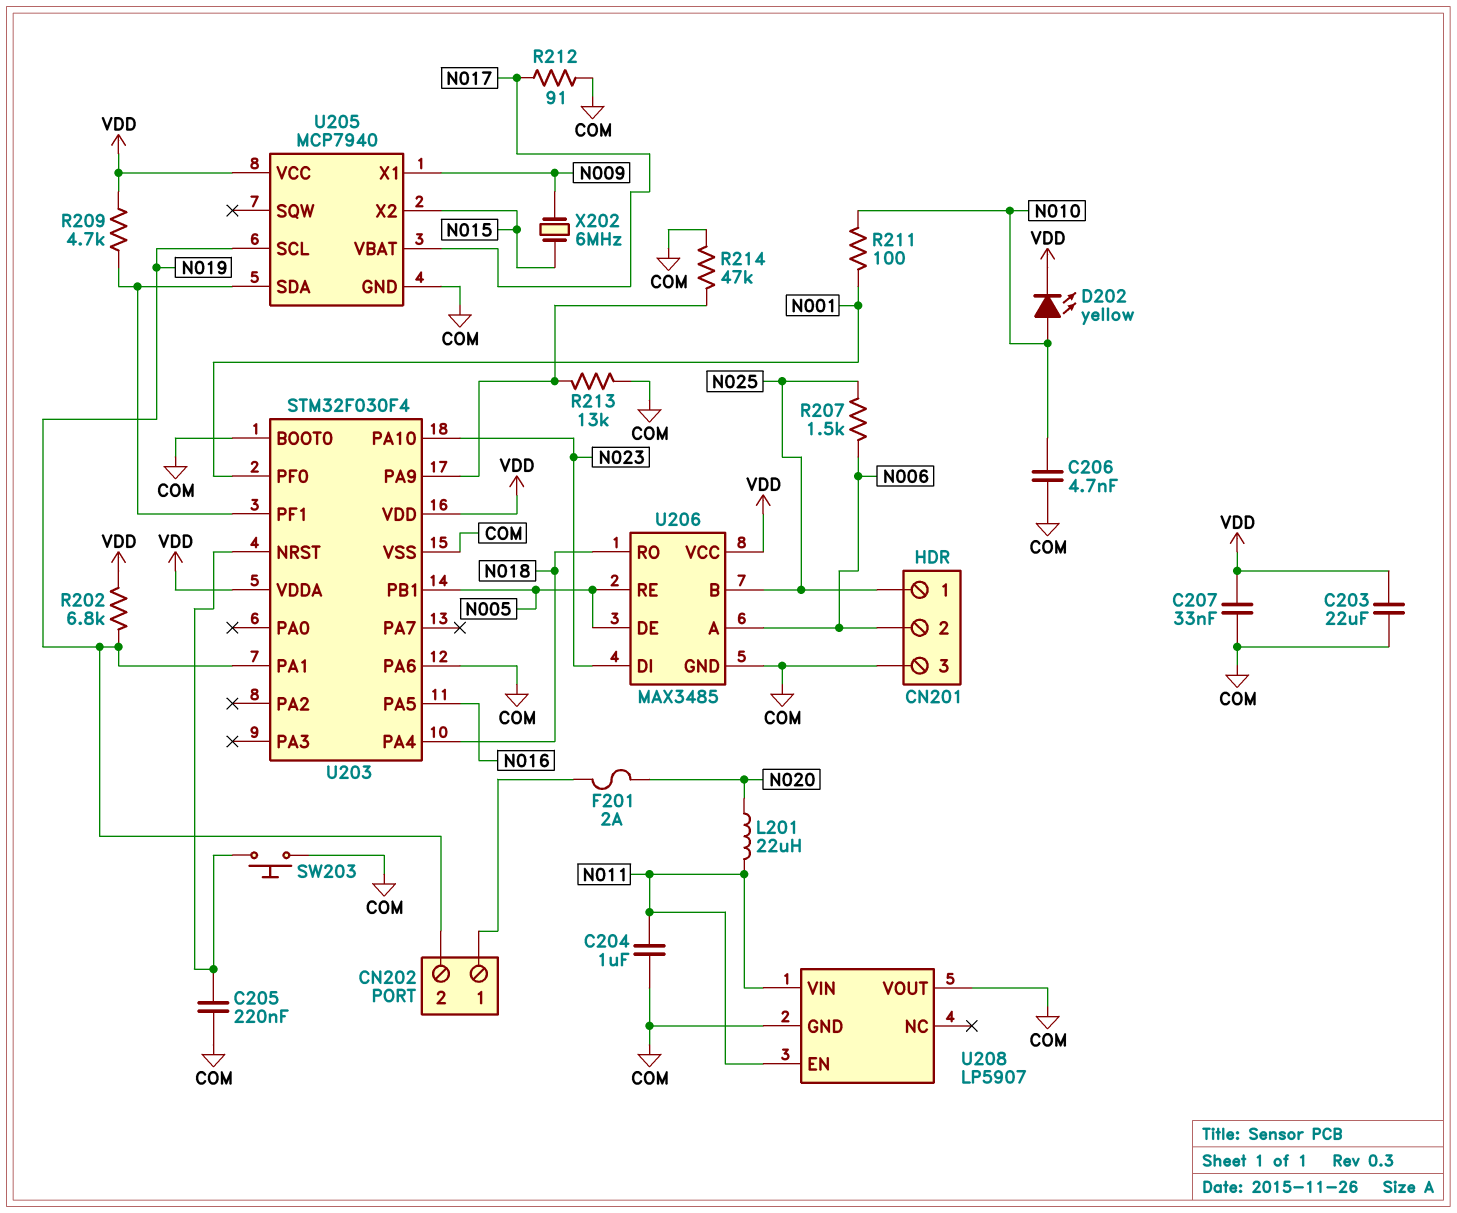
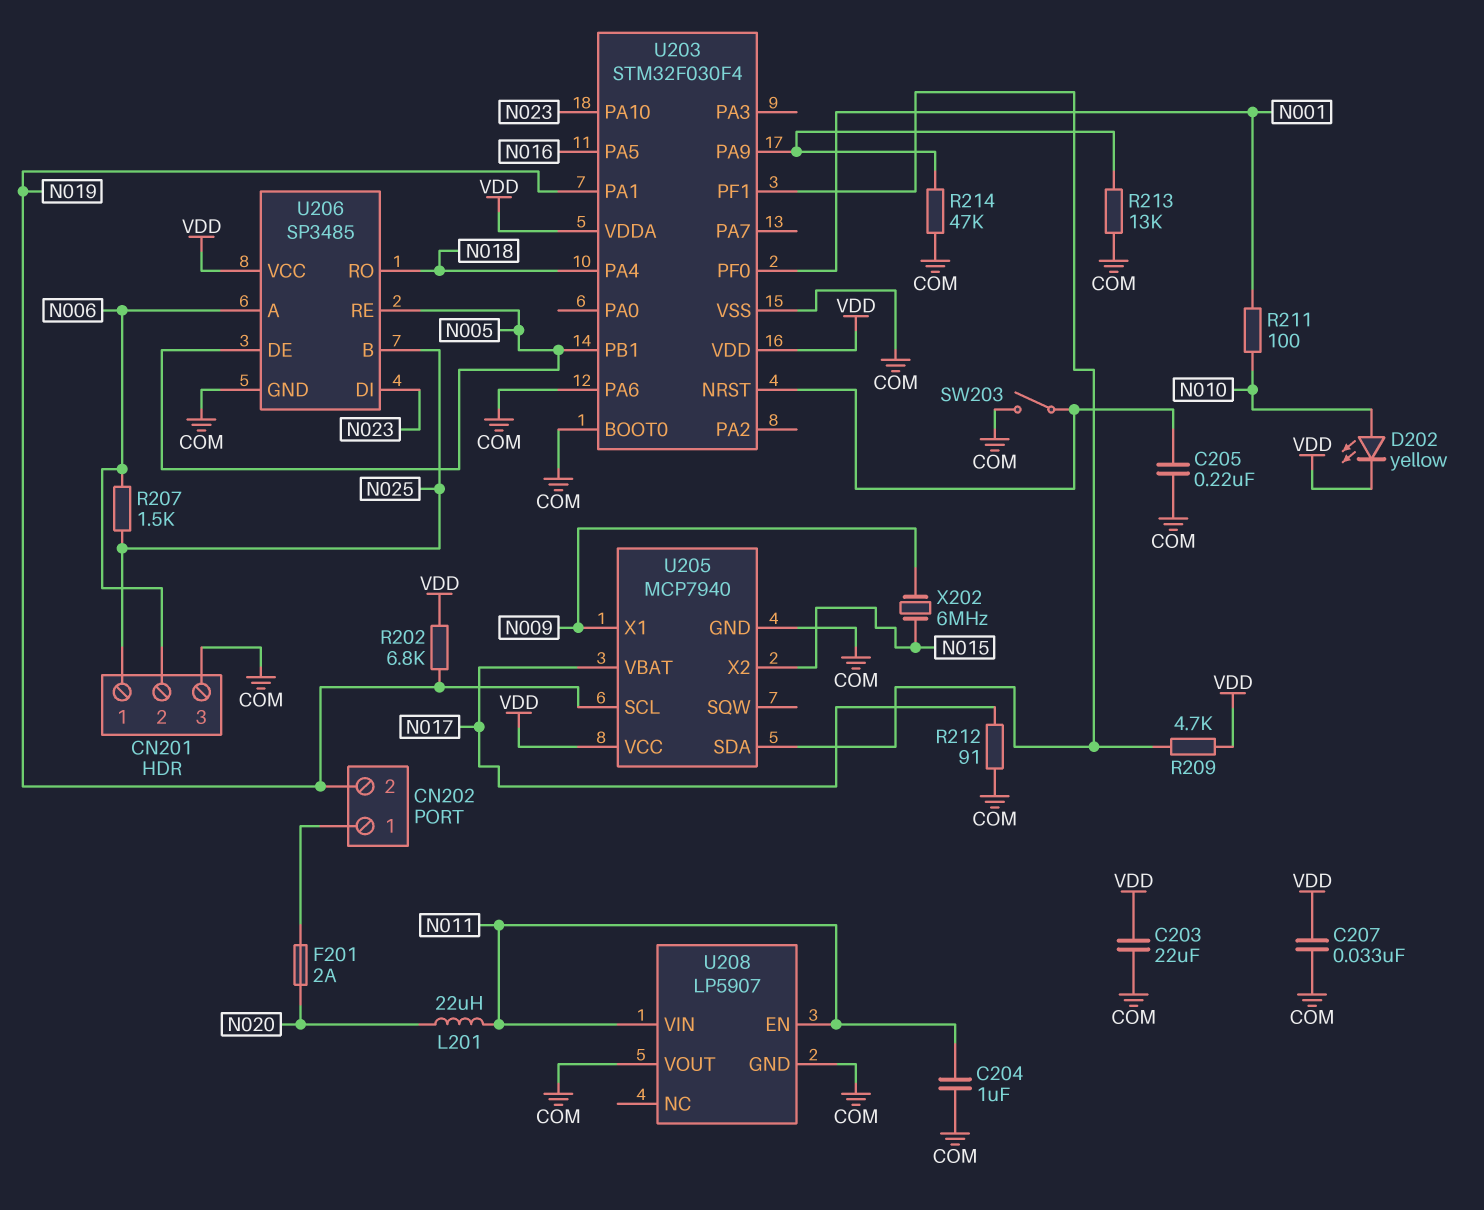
C206: 4.7nF (COM, N010) -> none
SW203: button (COM, U203/NRST) -> switch (COM, U203/NRST)
U206: MAX3485 -> SP3485

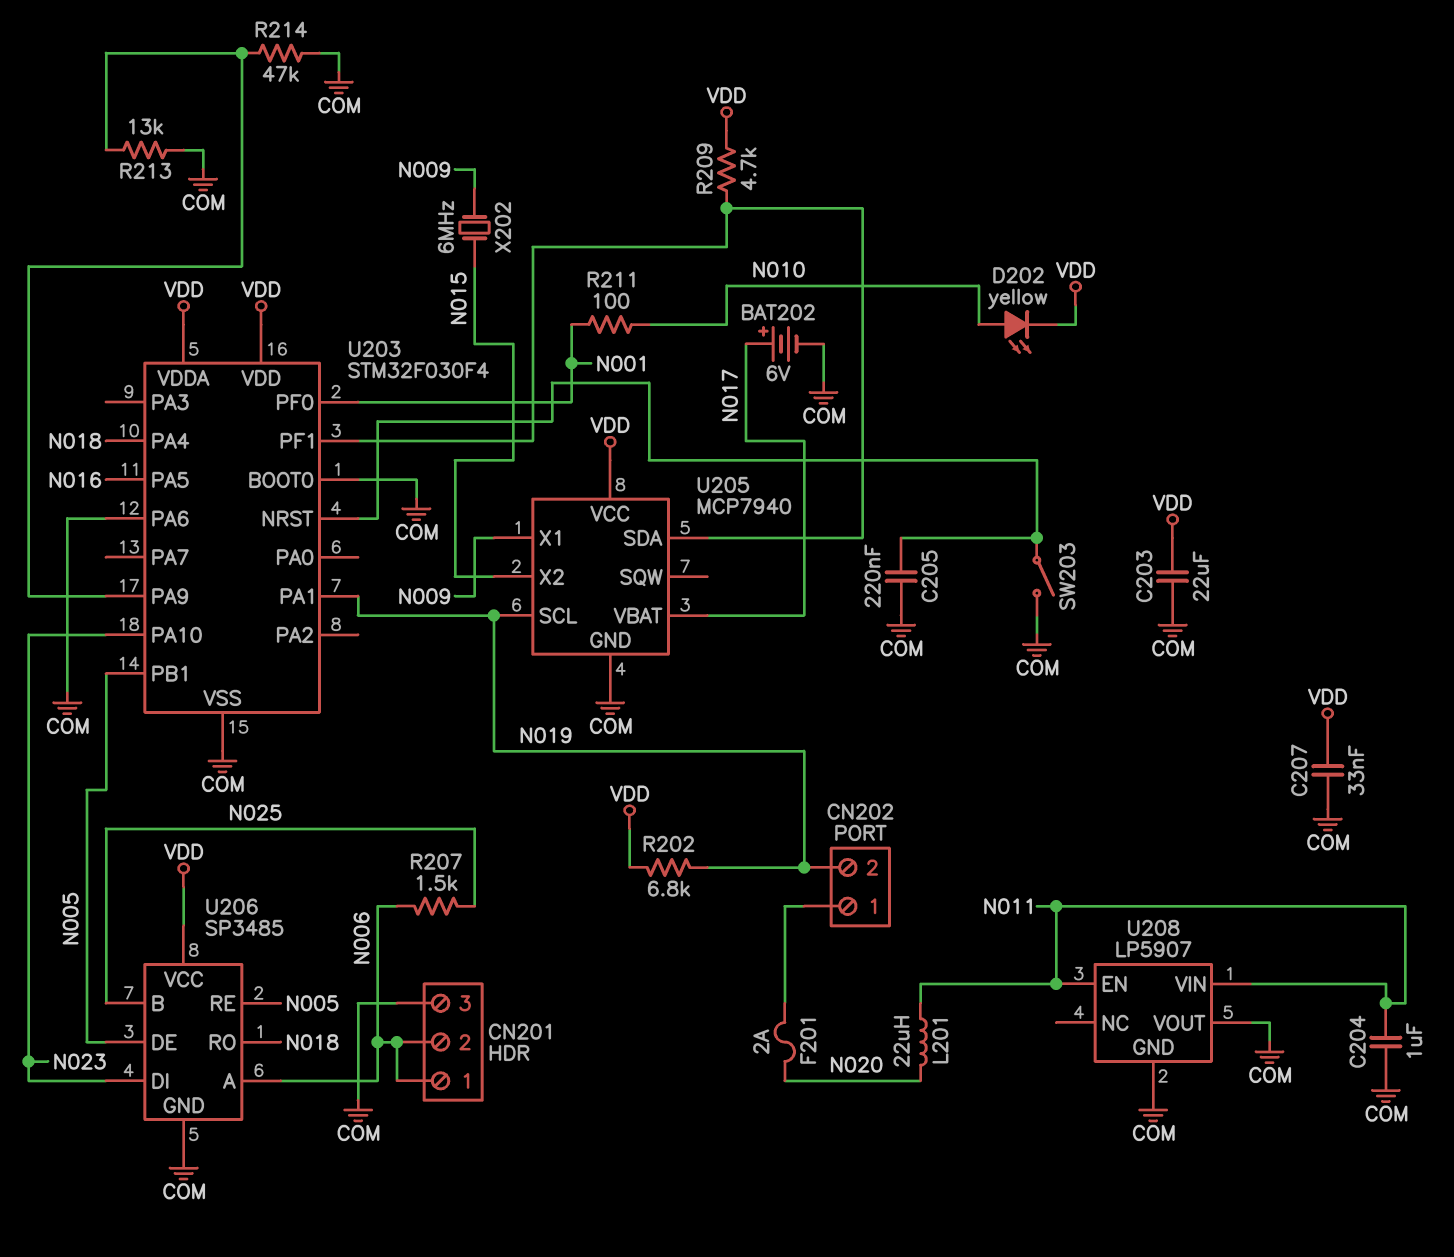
BAT202: none -> 6V (plus N017, minus COM)
CN201 pin 1: N025 -> N006
R212: 91 (COM, N017) -> none

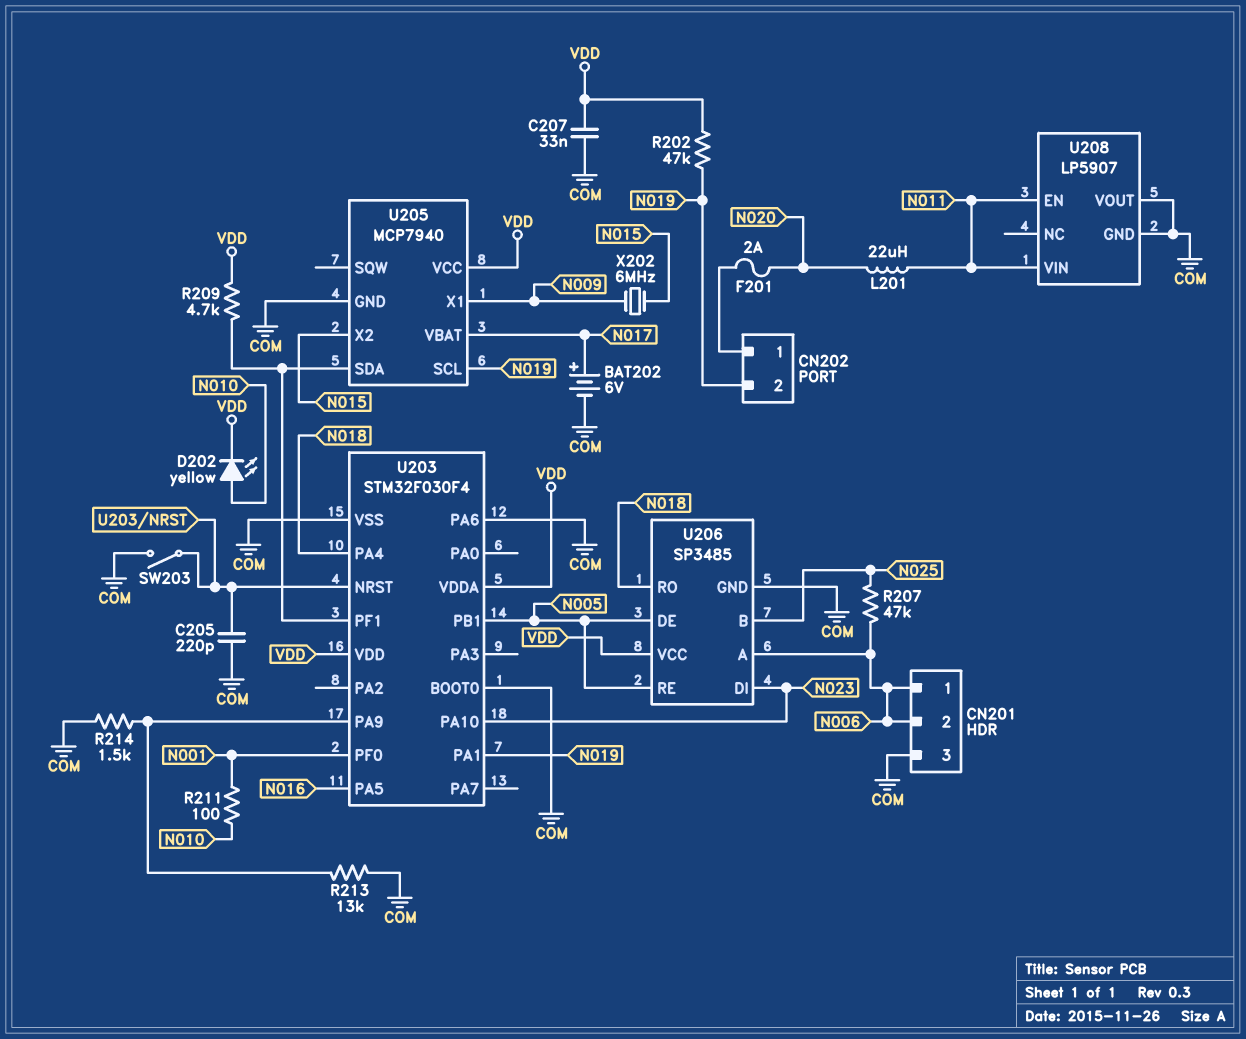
C203: 22uF (COM, VDD) -> none
C204: 1uF (COM, N011) -> none
C205: 220nF (COM, U203/NRST) -> 220pF (COM, U203/NRST)
R202: 6.8k (N019, VDD) -> 47k (N019, VDD)
R207: 1.5k (N006, N025) -> 47k (N006, N025)
R214: 47k (COM, U203/PA9) -> 1.5k (COM, U203/PA9)

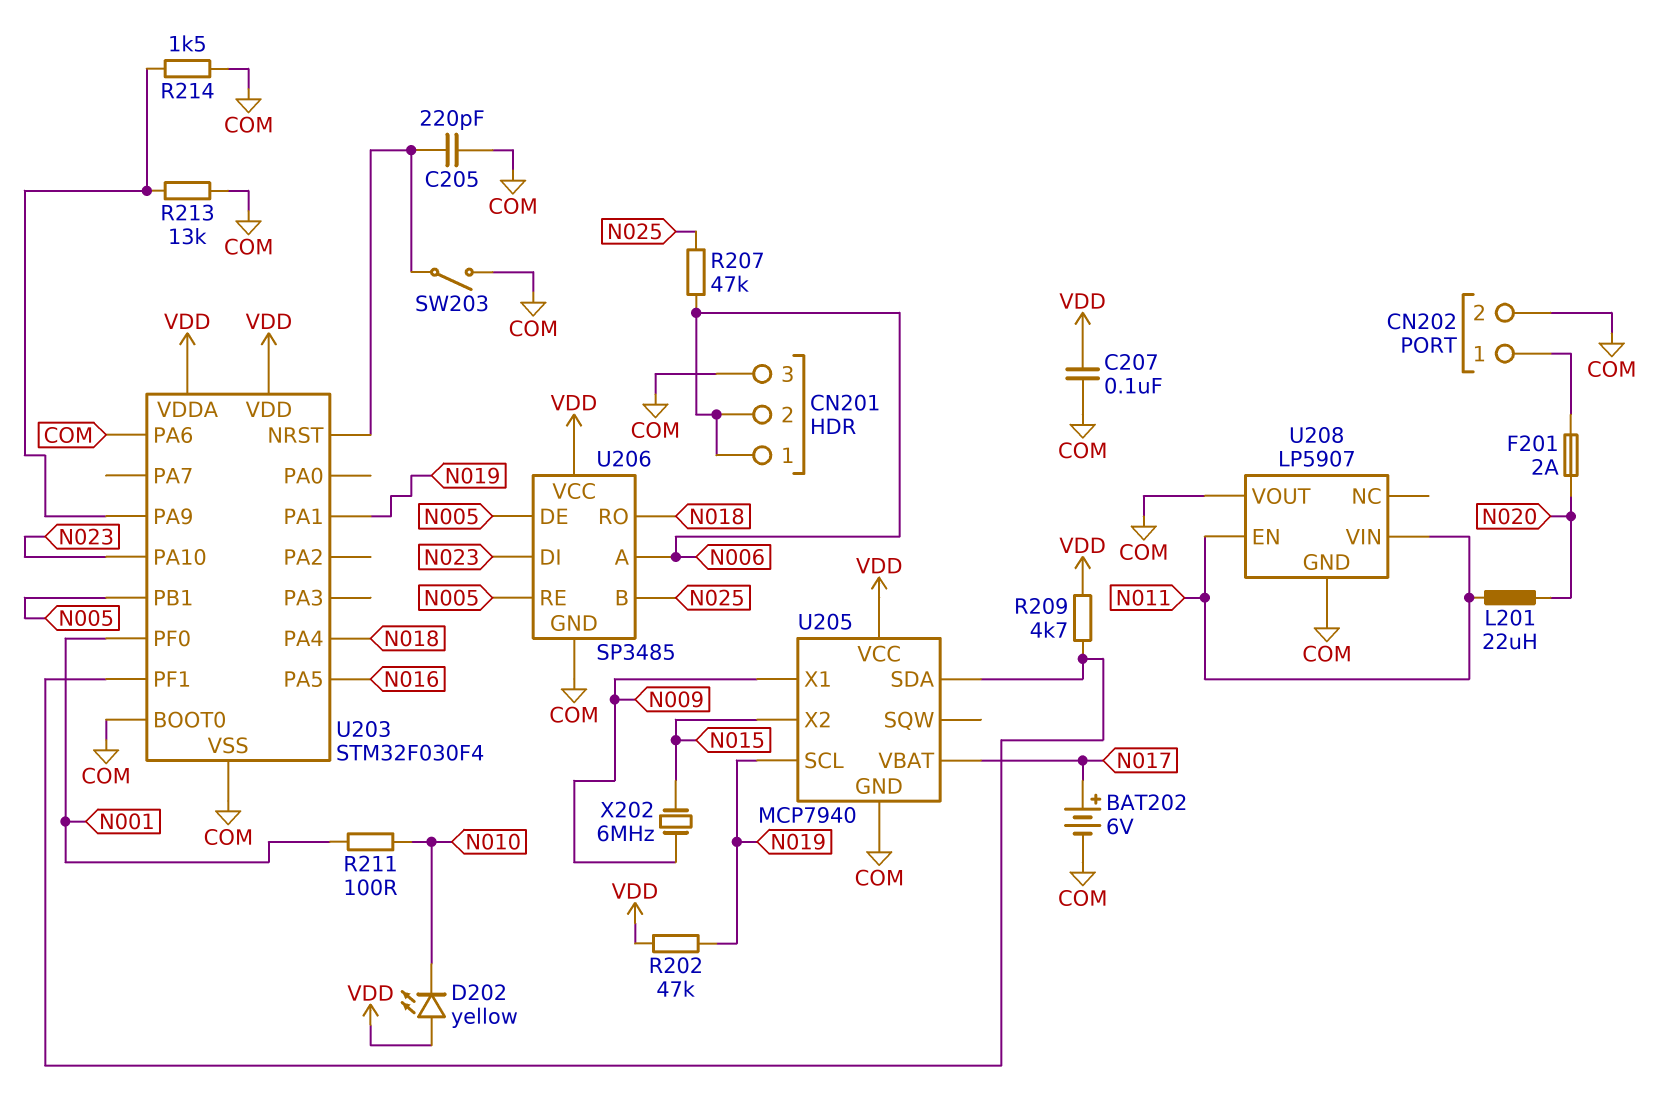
C207: 33nF (COM, VDD) -> 100nF (COM, VDD)
CN202 pin 2: N019 -> COM
D202: LED yellow (A N010, K VDD) -> LED yellow (A VDD, K N010)

